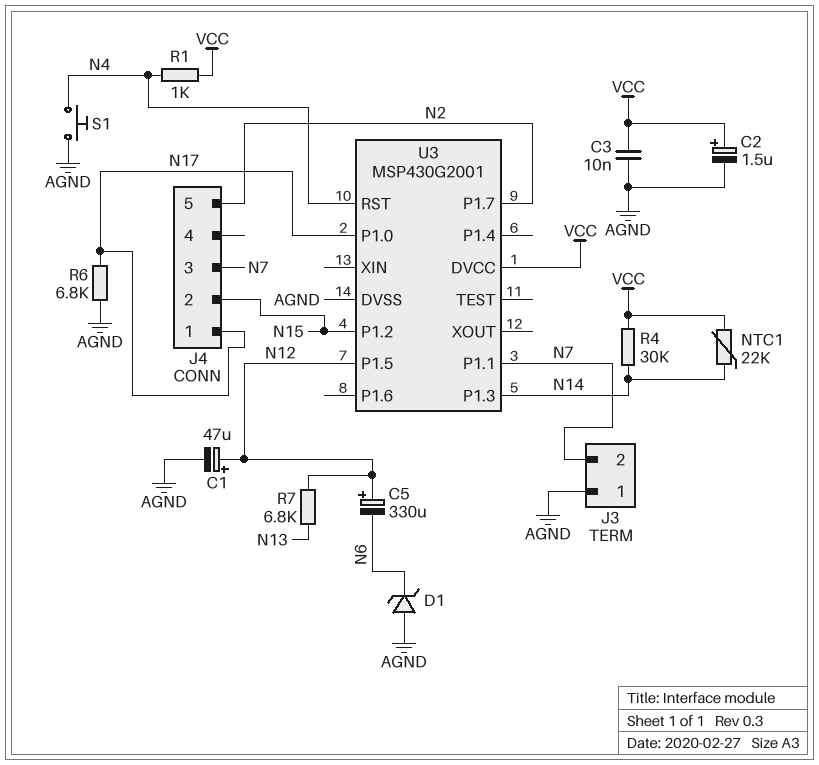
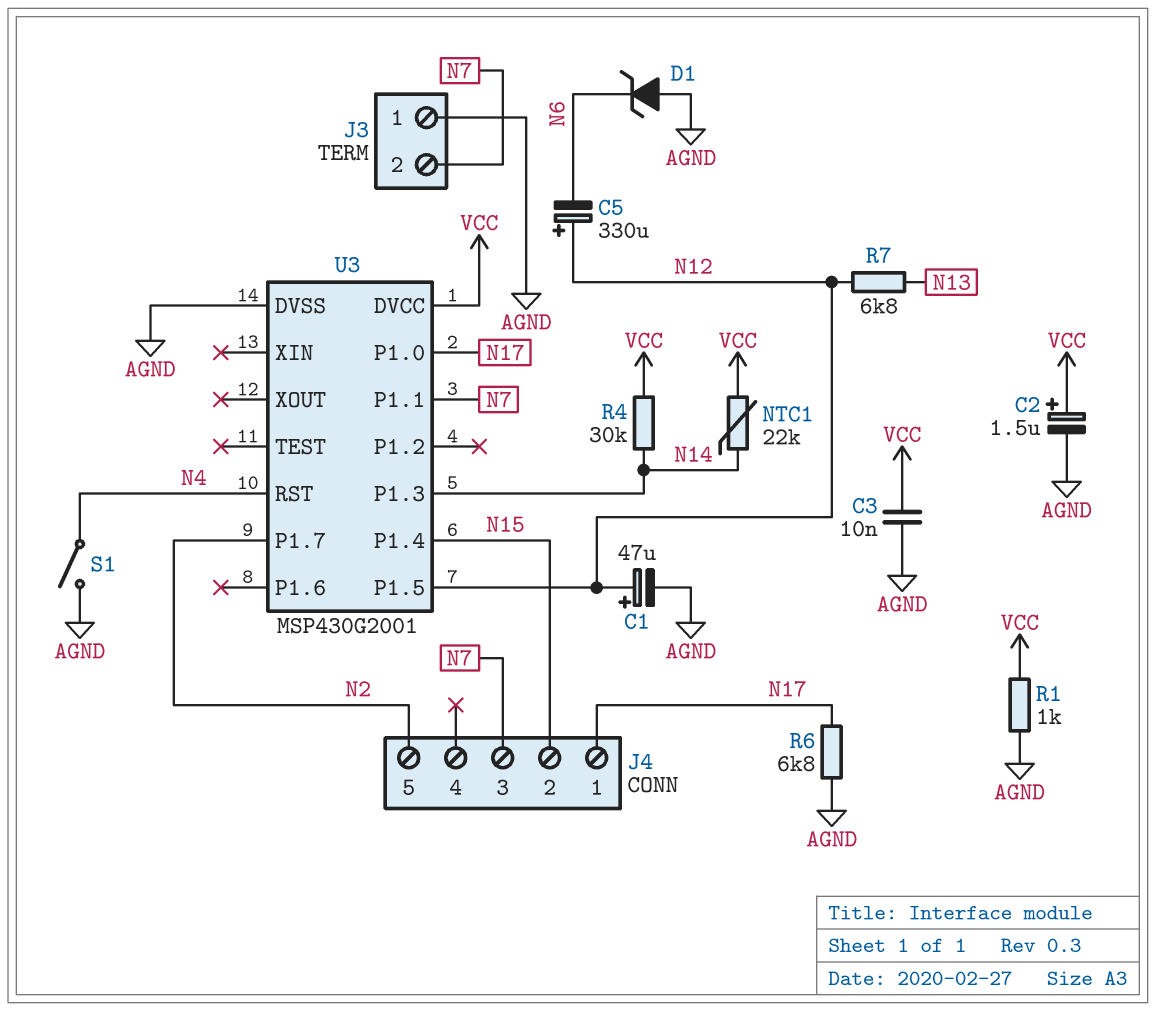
R1: 1k (N4, VCC) -> 1k (AGND, VCC)
S1: button (AGND, N4) -> switch (AGND, N4)
U3 pin P1.2: N15 -> none
U3 pin P1.4: none -> N15

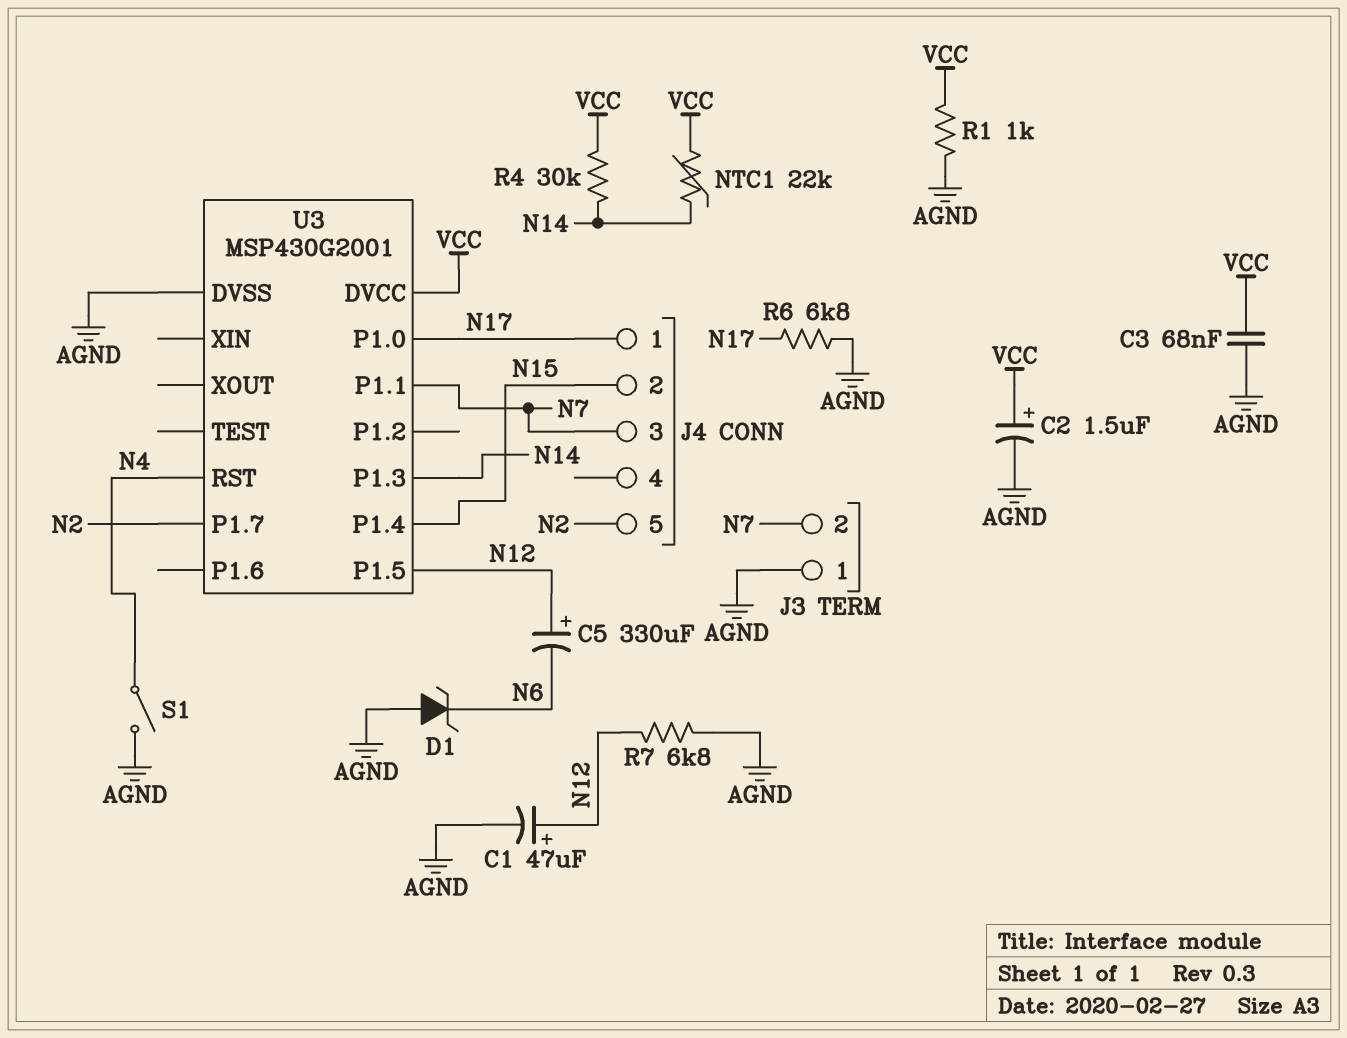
C3: 10nF (AGND, VCC) -> 68nF (AGND, VCC)
R7: 6.8k (N12, N13) -> 6.8k (AGND, N12)

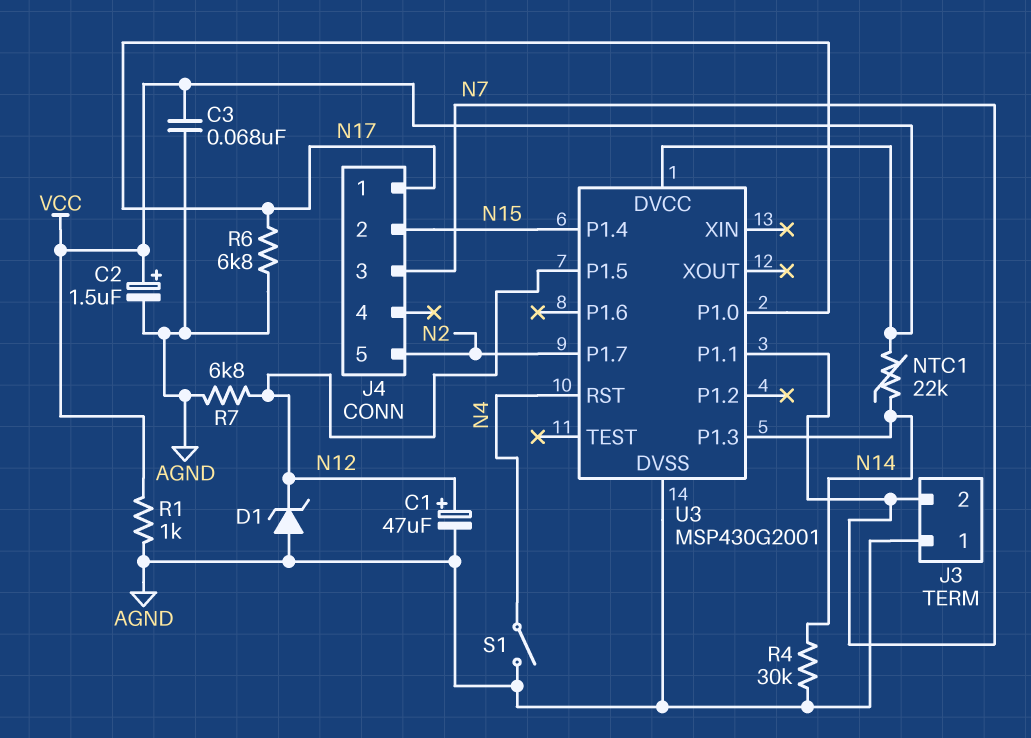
C5: 330uF (plus N12, minus N6) -> none
D1: zener (A AGND, K N6) -> zener (A AGND, K N12)
R4: 30k (N14, VCC) -> 30k (AGND, N14)

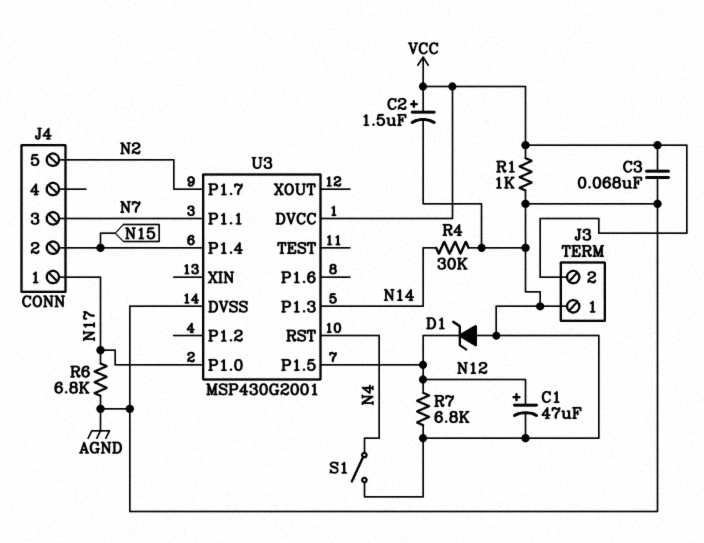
J3 pin 2: N7 -> VCC
NTC1: 22k (N14, VCC) -> none

